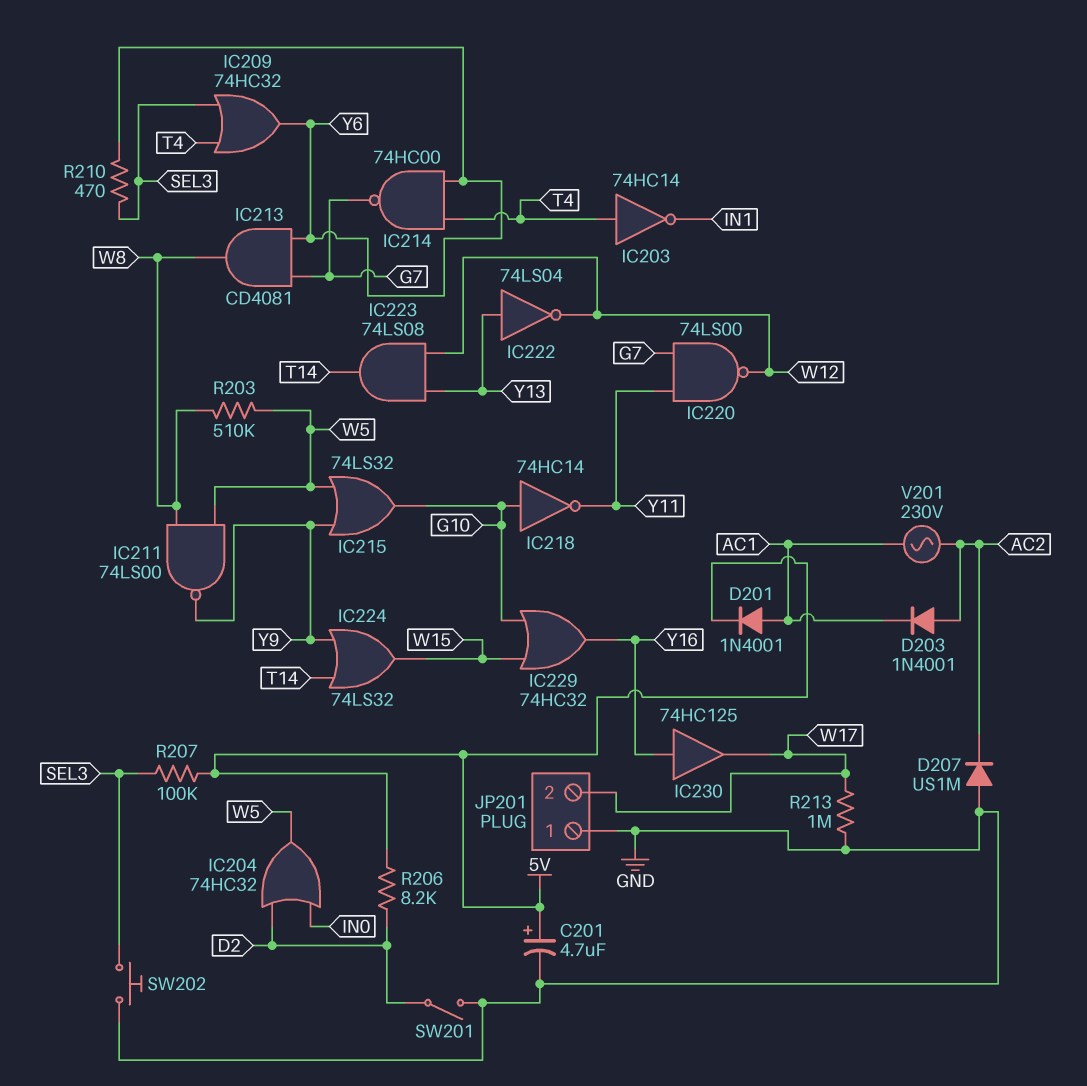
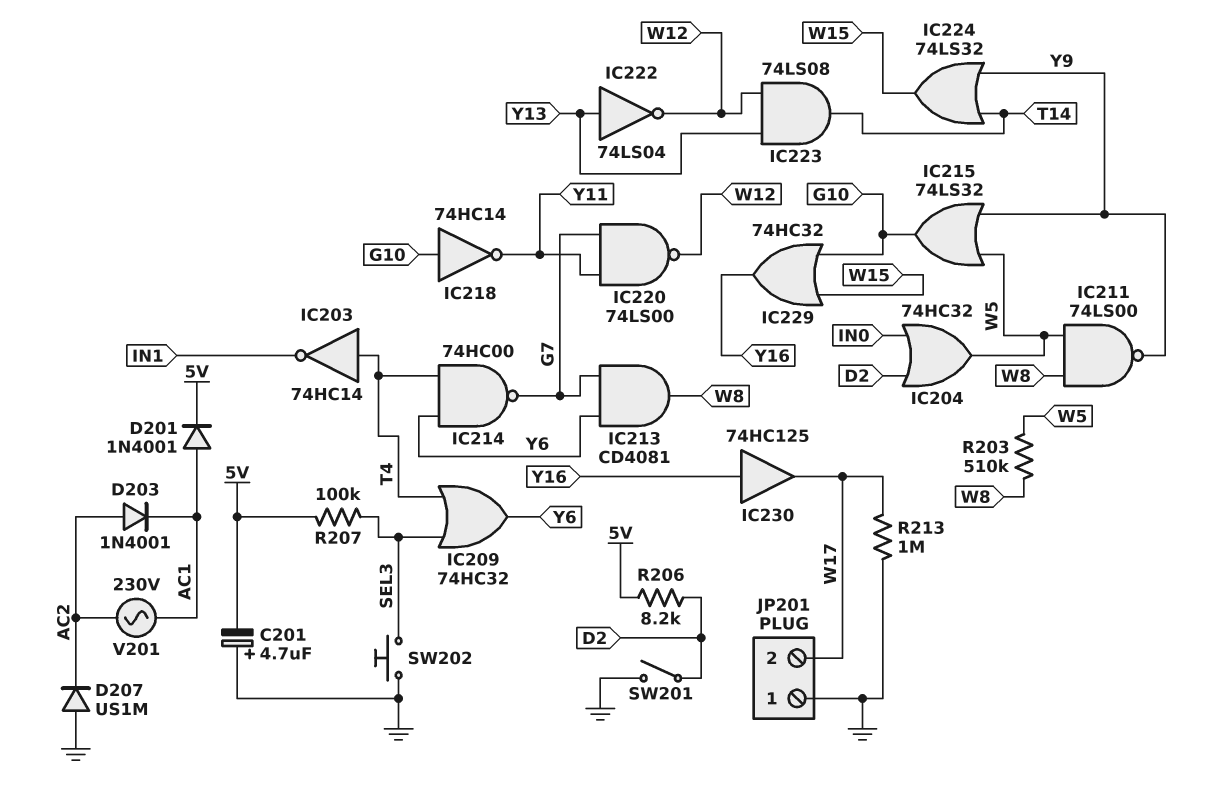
C201: 4.7uF (plus 5V, minus GND) -> 4.7uF (plus GND, minus 5V)
R210: 470 (SEL3, Y6) -> none

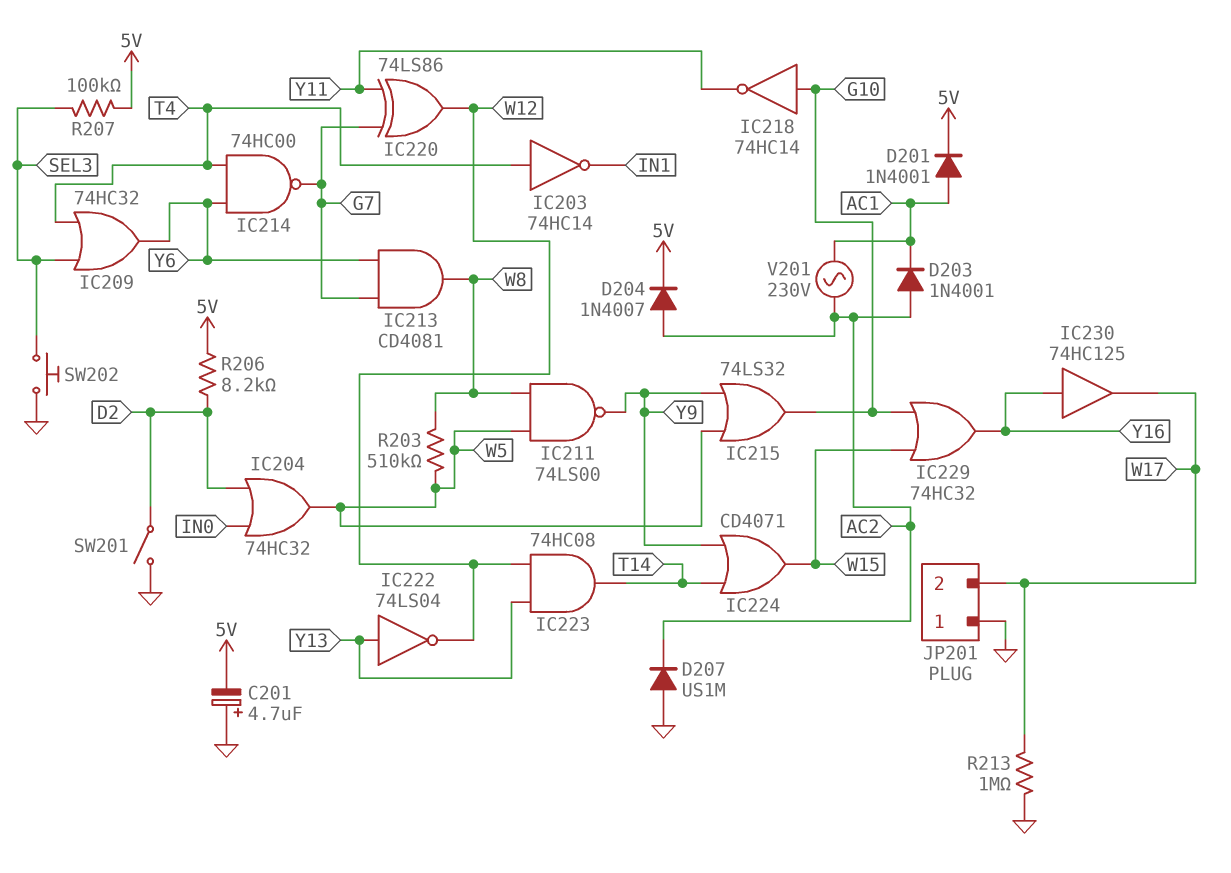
D204: none -> diode 1N4007 (A AC2, K 5V)
IC220: NAND 74LS00 (in G7, in Y11, out W12) -> XOR 74LS86 (in G7, in Y11, out W12)
IC223: AND 74LS08 (in W12, in Y13, out T14) -> AND 74HC08 (in W12, in Y13, out T14)
IC224: OR 74LS32 (in T14, in Y9, out W15) -> OR CD4071 (in T14, in Y9, out W15)

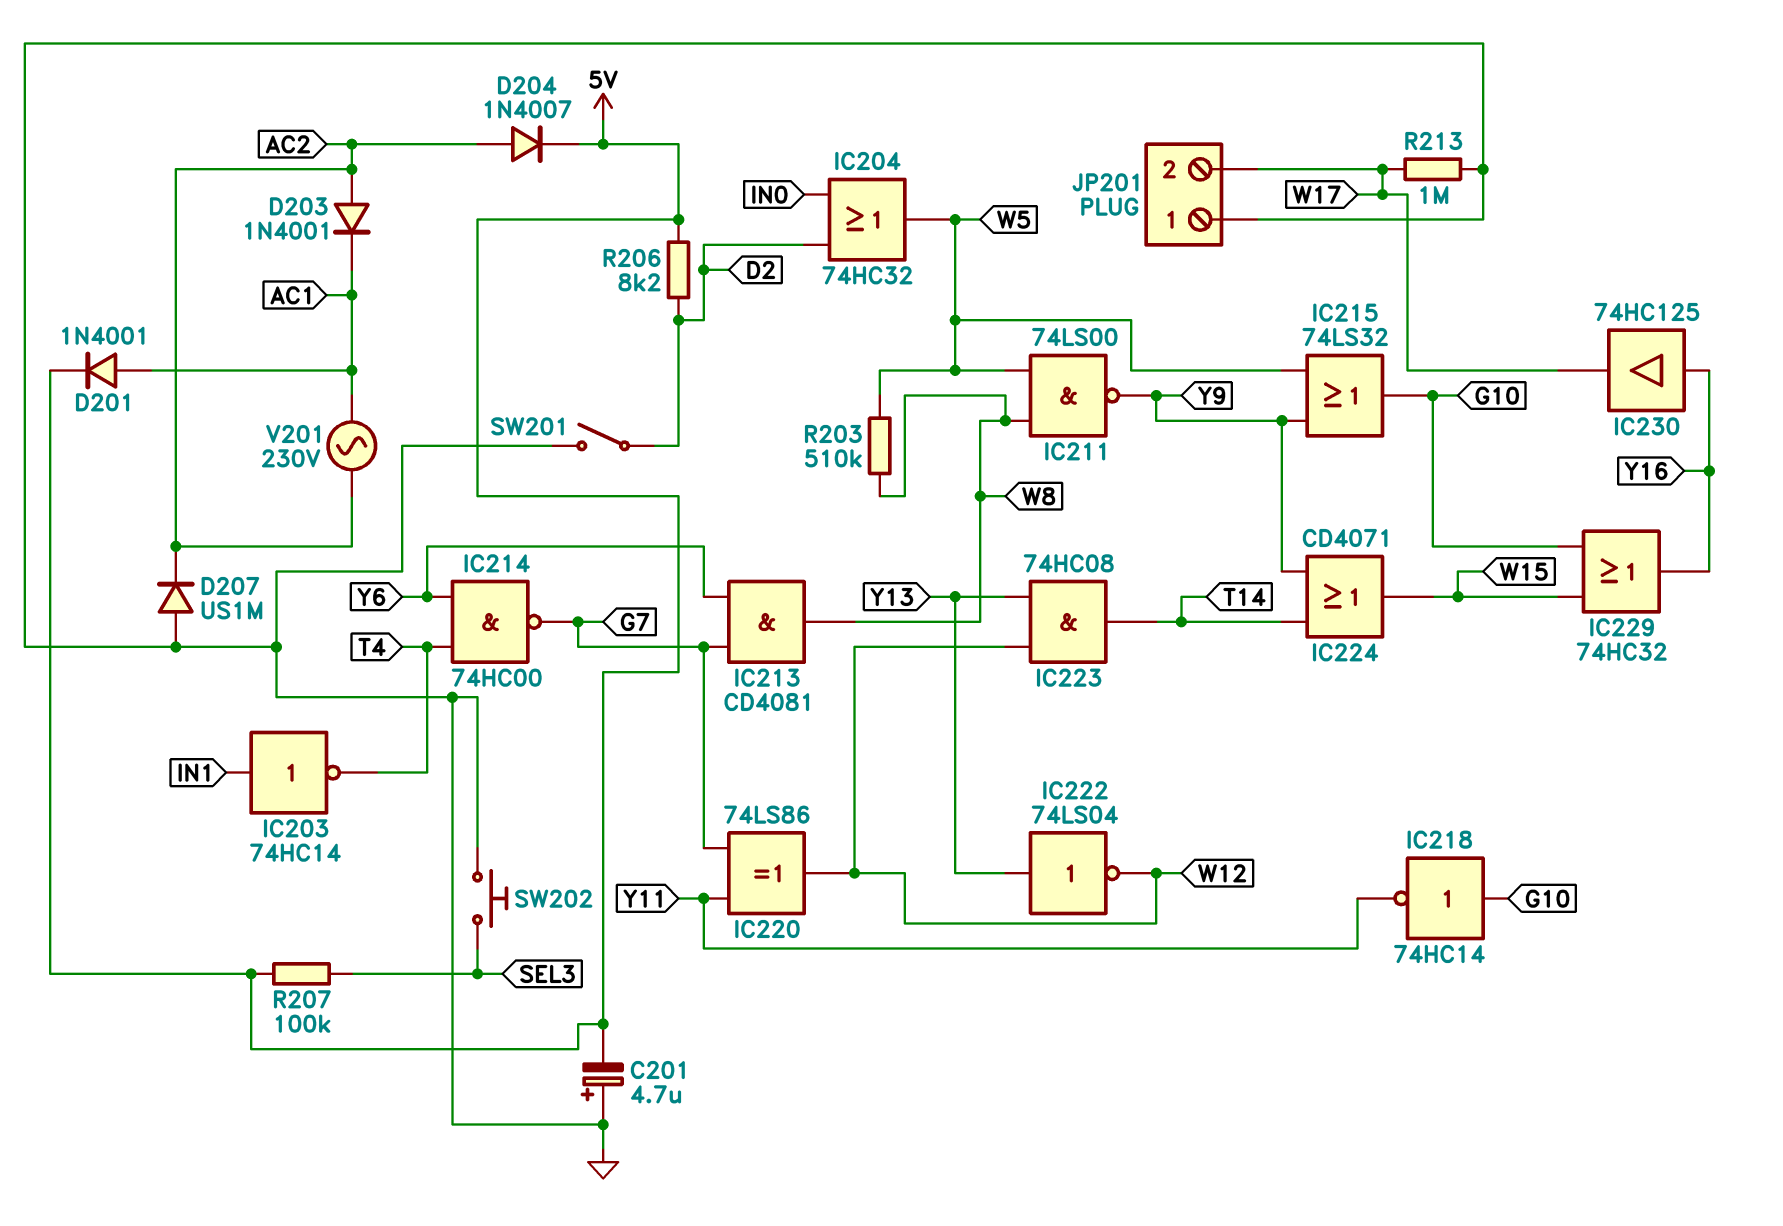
IC203: NOT 74HC14 (in T4, out IN1) -> NOT 74HC14 (in IN1, out T4)
IC209: OR 74HC32 (in SEL3, in T4, out Y6) -> none

